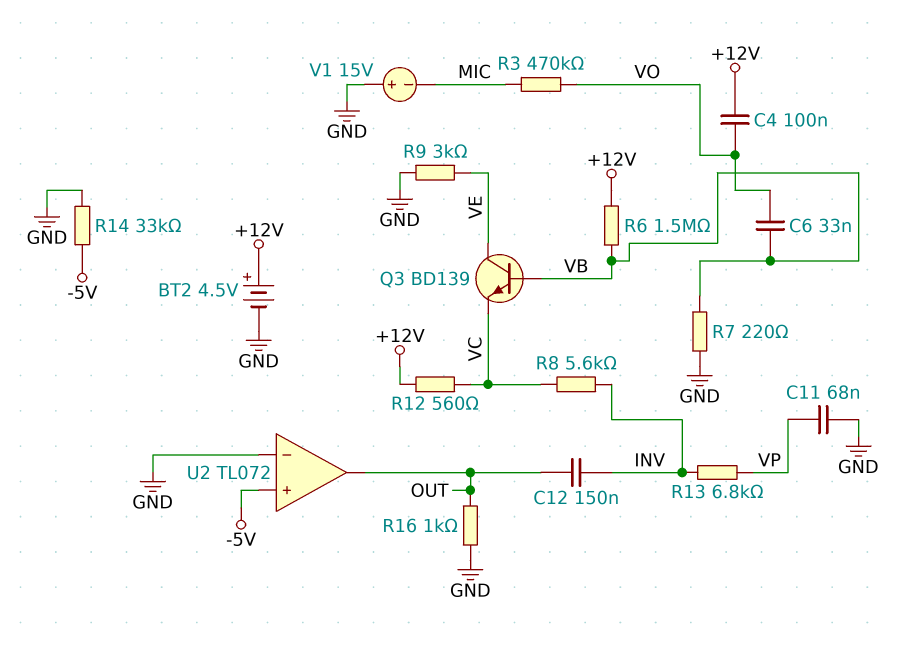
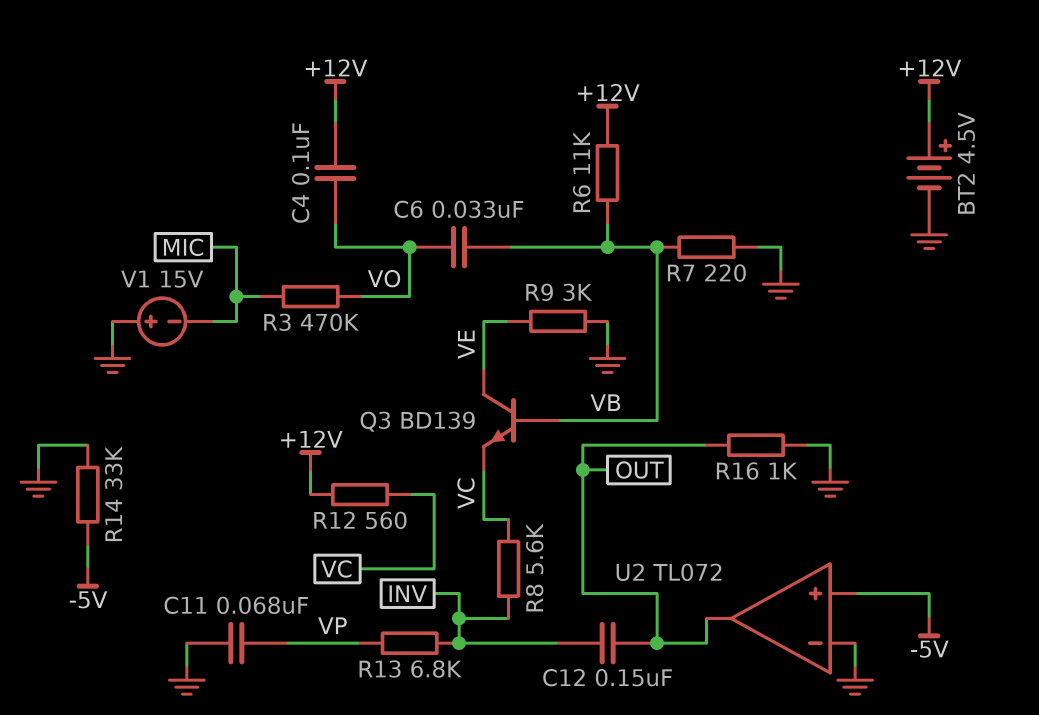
R6: 1.5M (+12V, VB) -> 11k (+12V, VB)

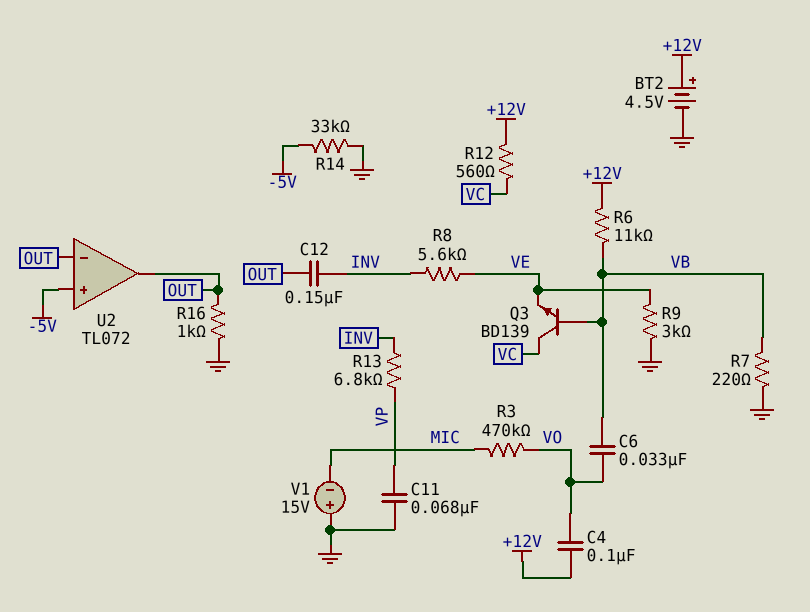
Q3: NPN BD139 (B VB, C VE, E VC) -> NPN BD139 (B VB, C VC, E VE)
R8: 5.6k (INV, VC) -> 5.6k (INV, VE)
U2 pin in-: GND -> OUT

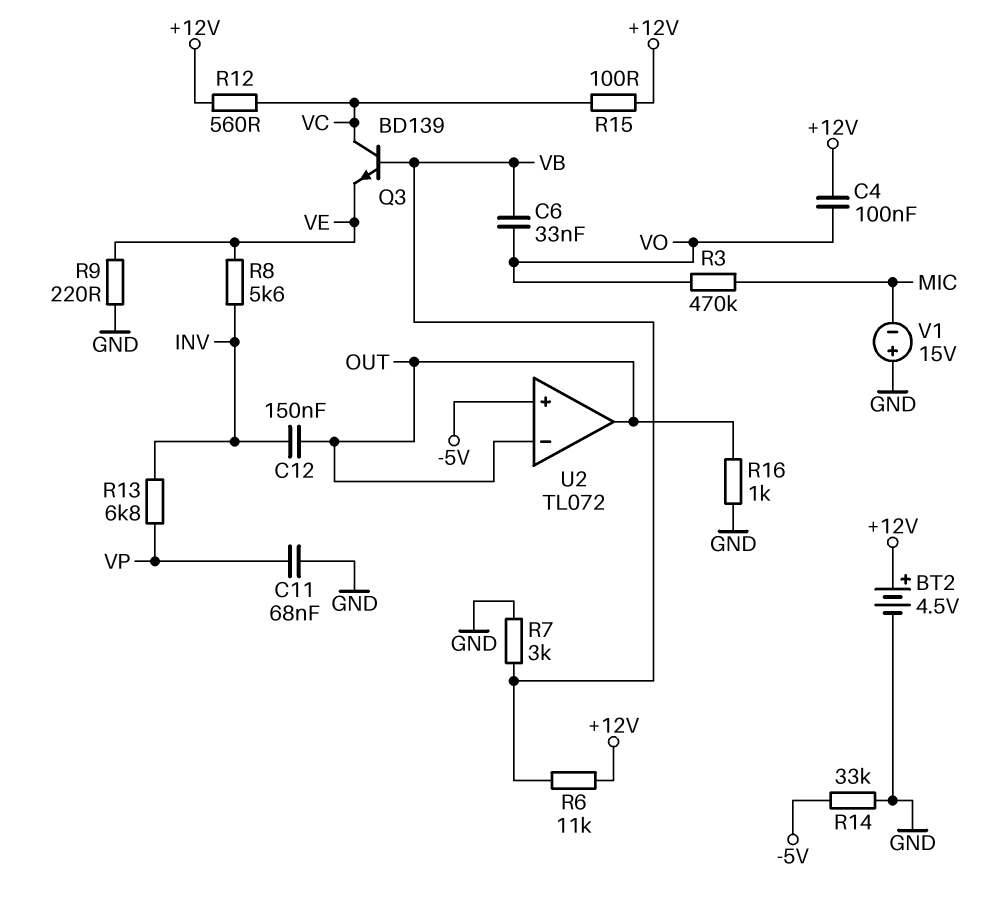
R7: 220 (GND, VB) -> 3k (GND, VB)
R9: 3k (GND, VE) -> 220 (GND, VE)
R15: none -> 100 (+12V, VC)

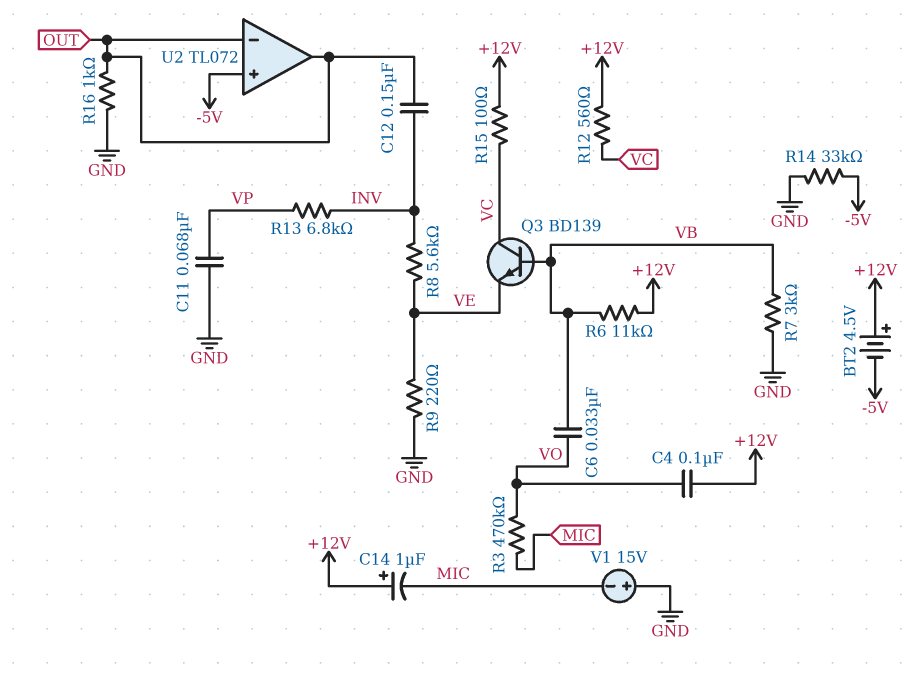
BT2: 4.5V (plus +12V, minus GND) -> 4.5V (plus +12V, minus -5V)
C14: none -> 1uF (plus +12V, minus MIC)

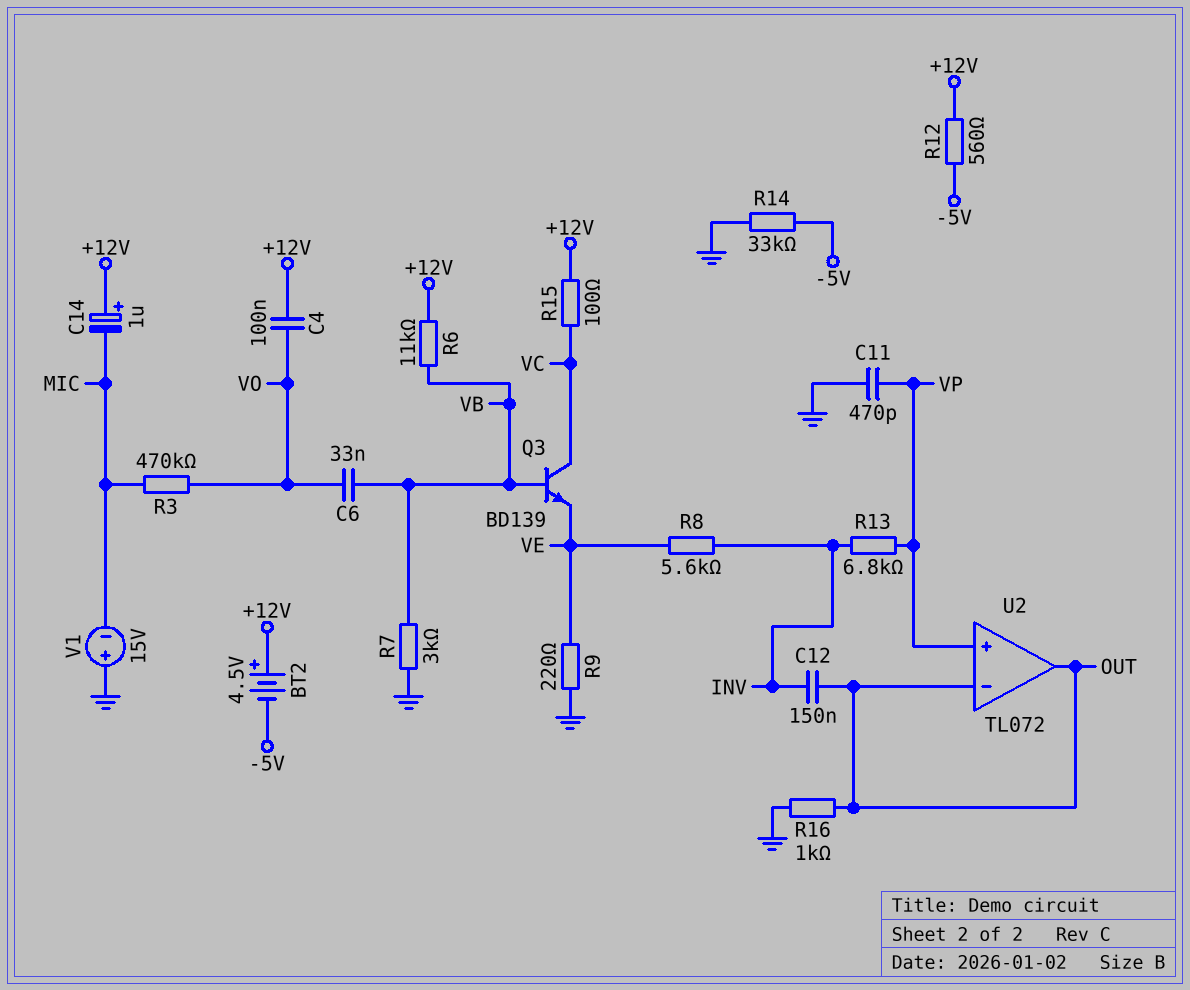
C11: 68nF (GND, VP) -> 470pF (GND, VP)
R12: 560 (+12V, VC) -> 560 (+12V, -5V)
U2 pin in+: -5V -> VP

